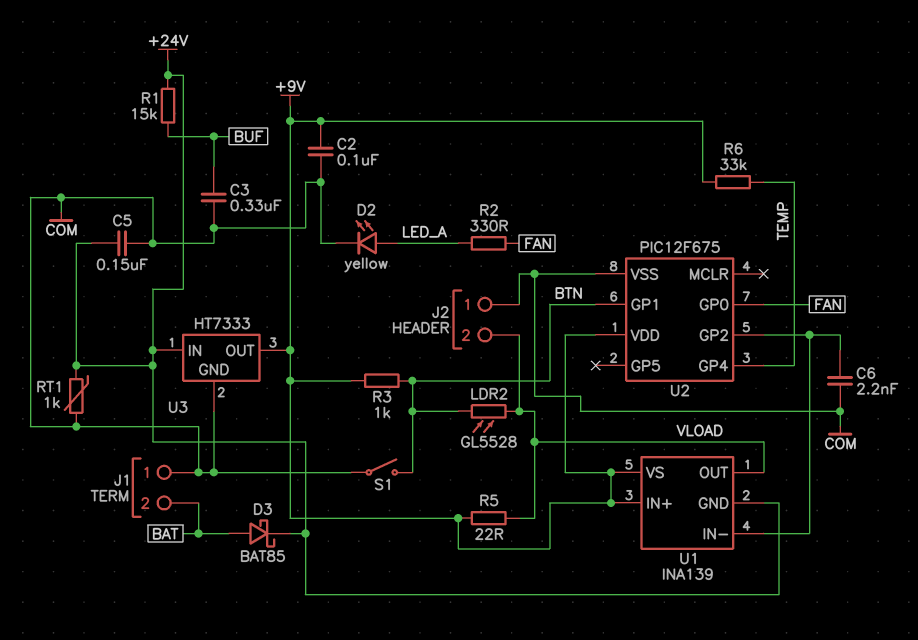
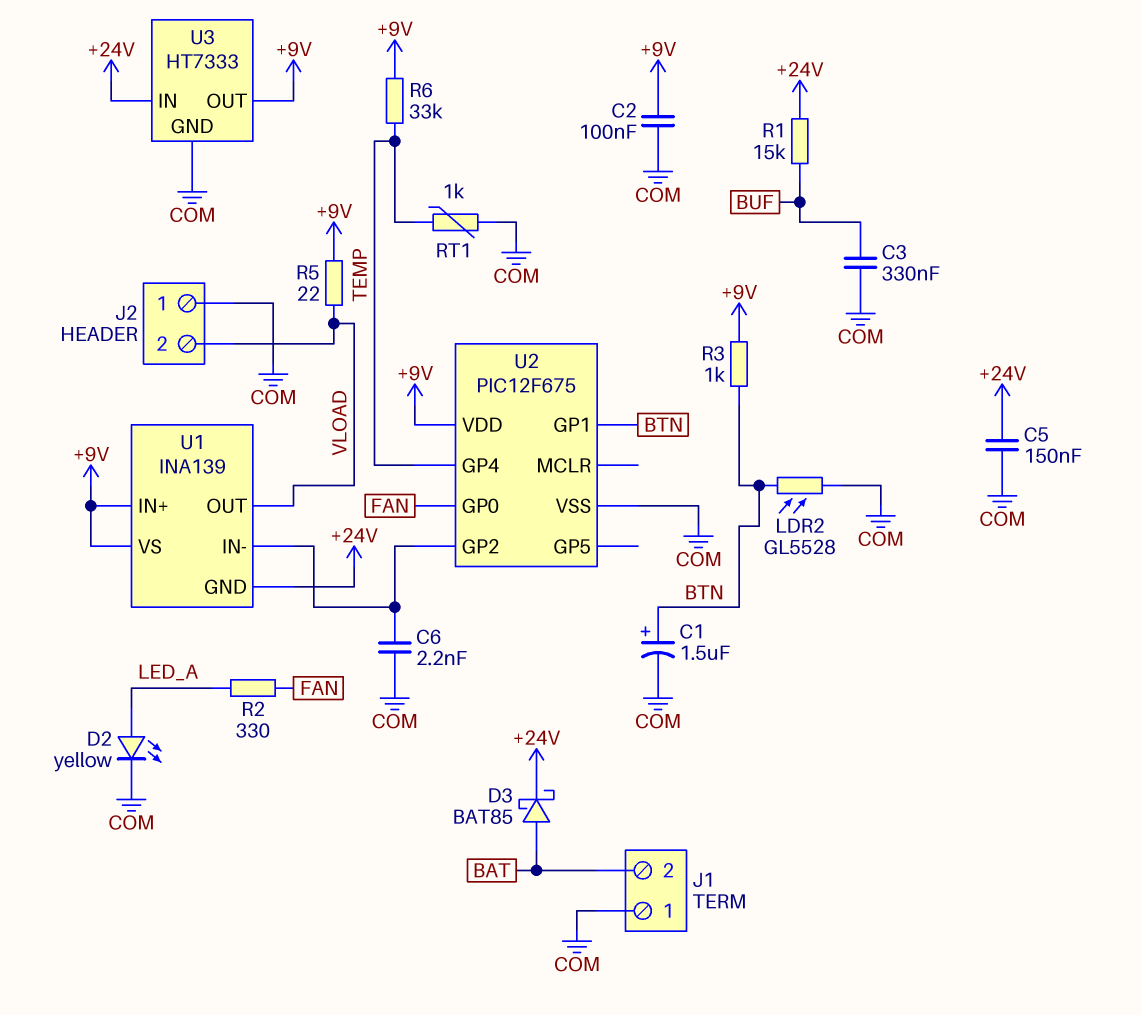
C1: none -> 1.5uF (plus BTN, minus COM)
LDR2: GL5528 (BTN, VLOAD) -> GL5528 (BTN, COM)
RT1: 1k (+24V, COM) -> 1k (COM, TEMP)
S1: switch (BTN, COM) -> none

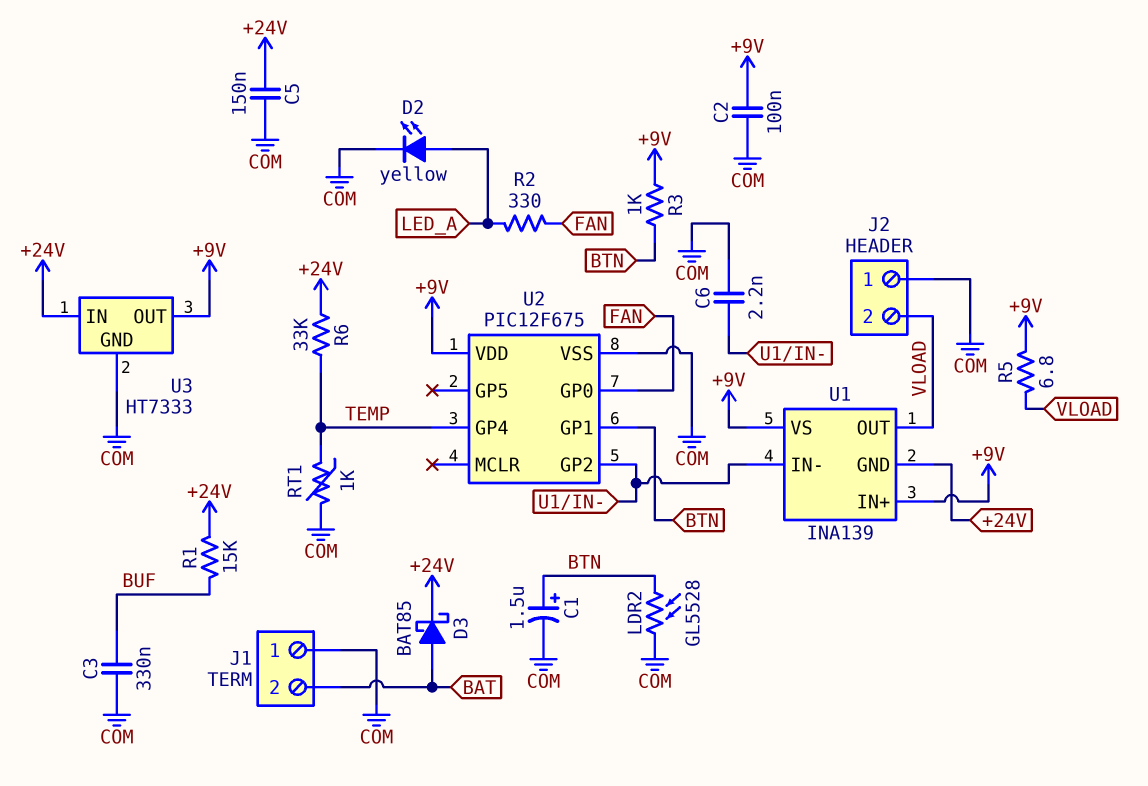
R5: 22 (+9V, VLOAD) -> 6.8 (+9V, VLOAD)
R6: 33k (+9V, TEMP) -> 33k (+24V, TEMP)

